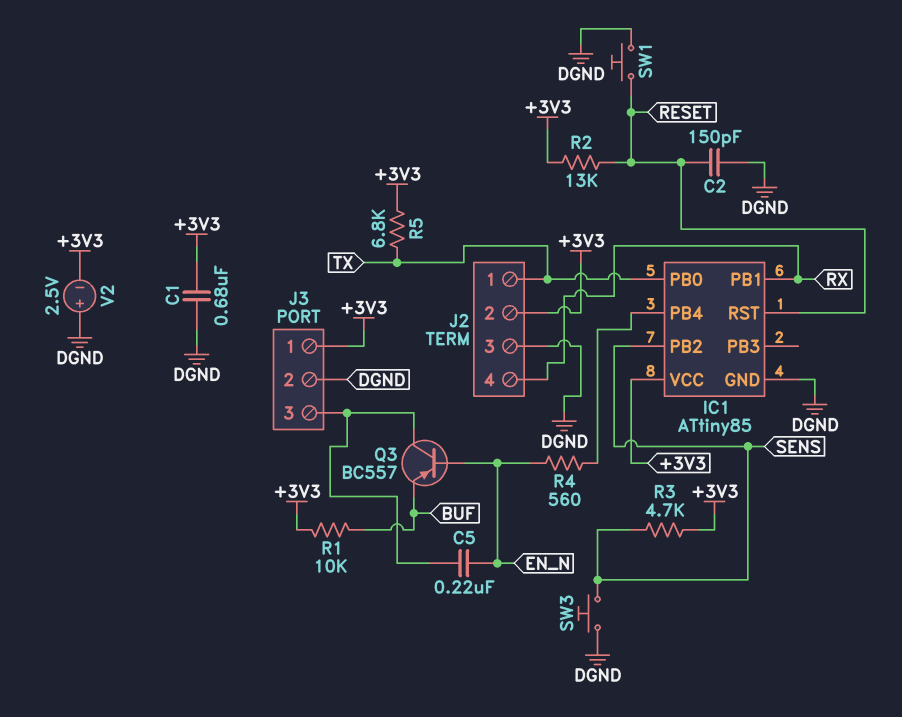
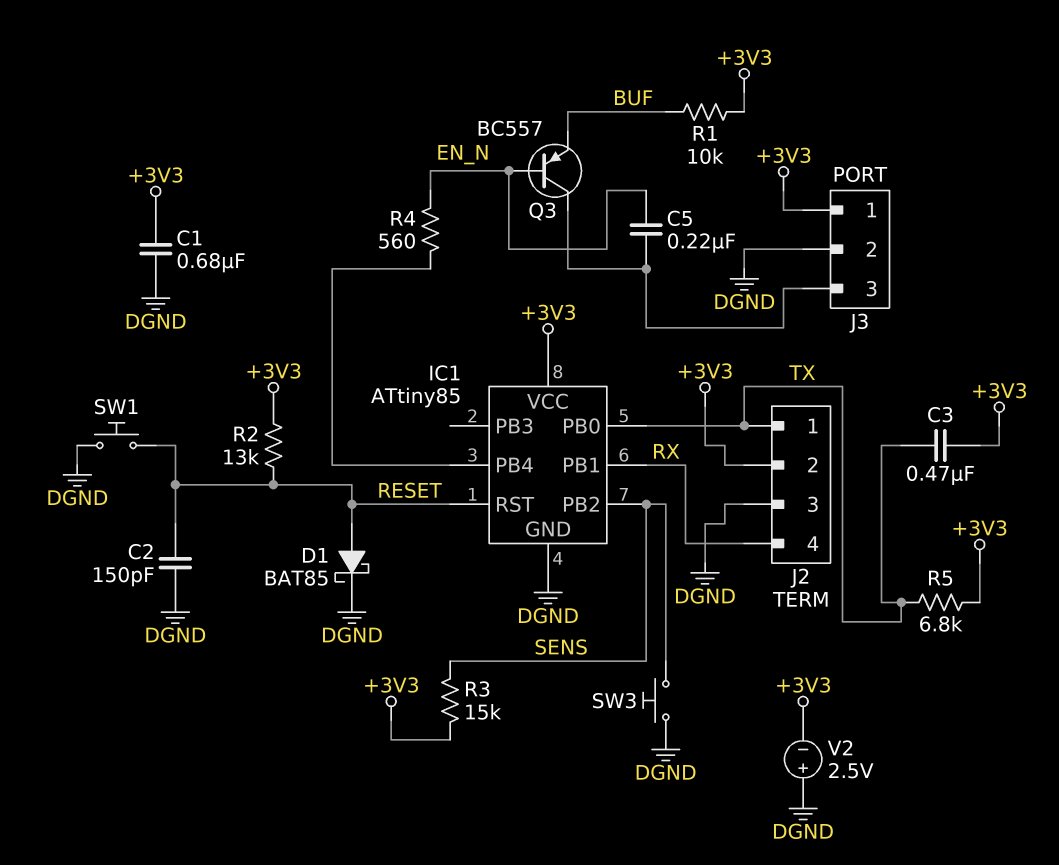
C3: none -> 470nF (+3V3, TX)
D1: none -> schottky BAT85 (A RESET, K DGND)
R3: 4.7k (+3V3, SENS) -> 15k (+3V3, SENS)

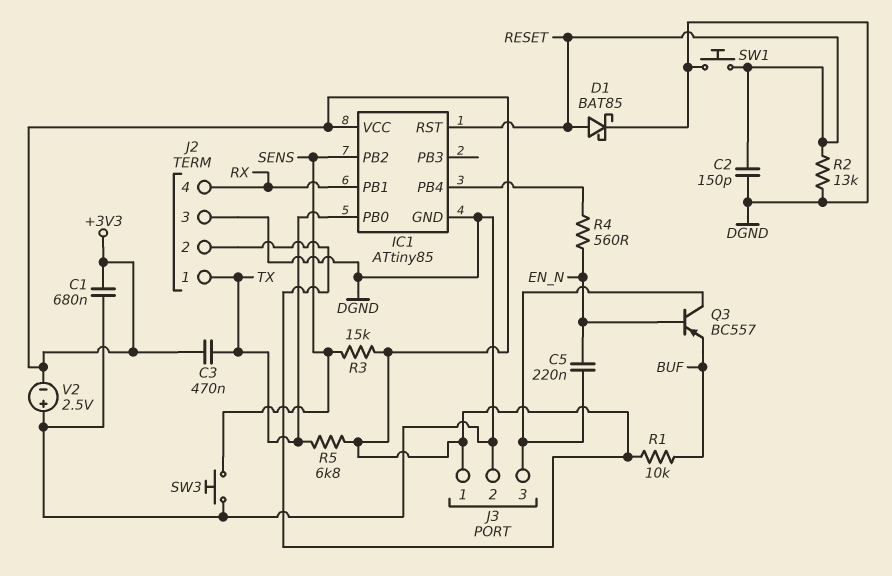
R2: 13k (+3V3, RESET) -> 13k (DGND, RESET)

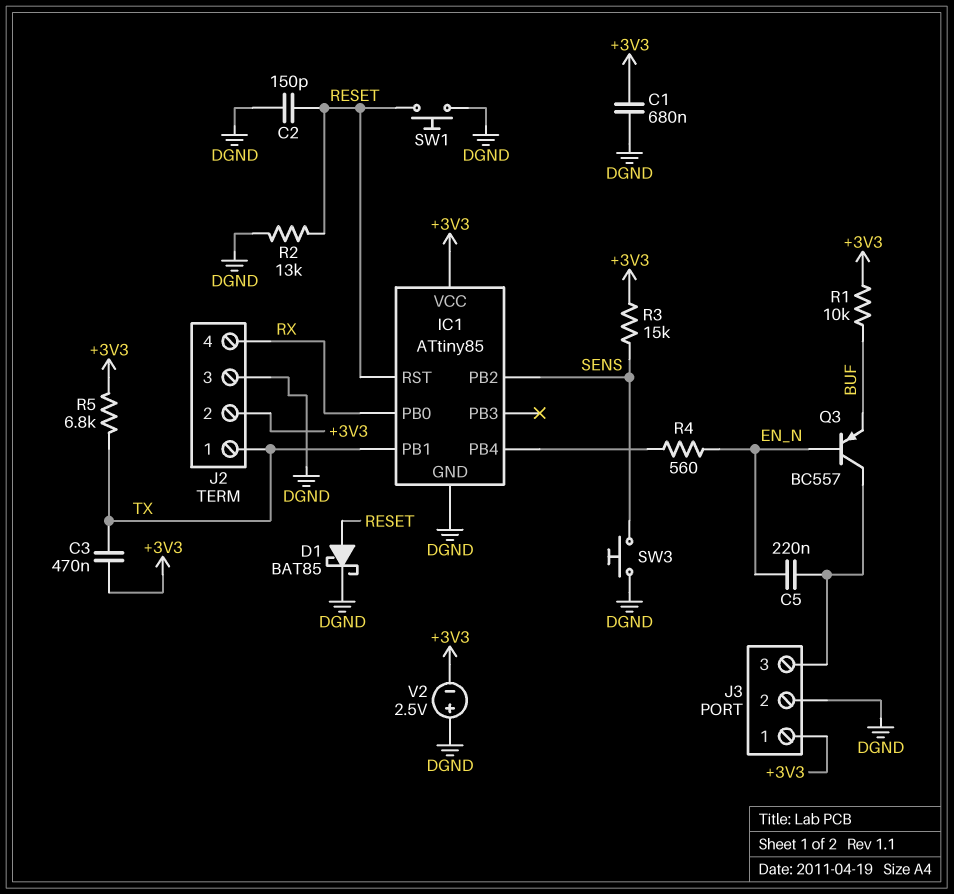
IC1 pin PB0: TX -> RX
IC1 pin PB1: RX -> TX

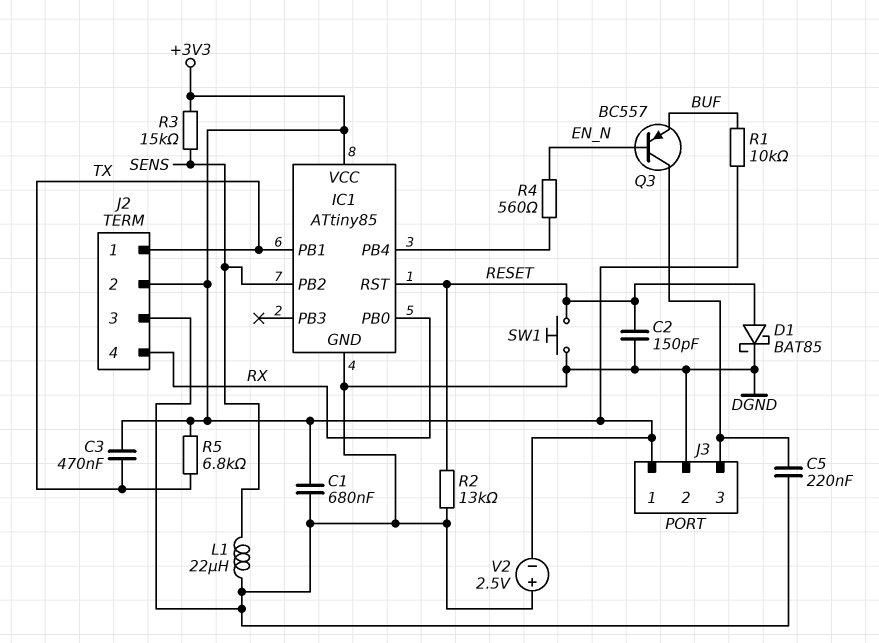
C5: 220nF (EN_N, J3/3) -> 220nF (DGND, J3/3)
L1: none -> 22uH (DGND, SENS)
SW3: button (DGND, SENS) -> none

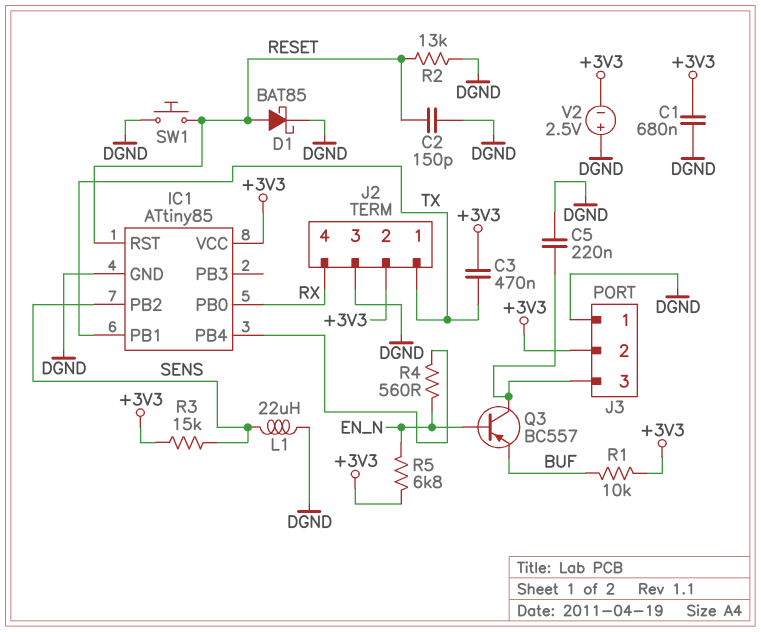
J3 pin 1: +3V3 -> DGND
J3 pin 2: DGND -> +3V3
R5: 6.8k (+3V3, TX) -> 6.8k (+3V3, EN_N)

